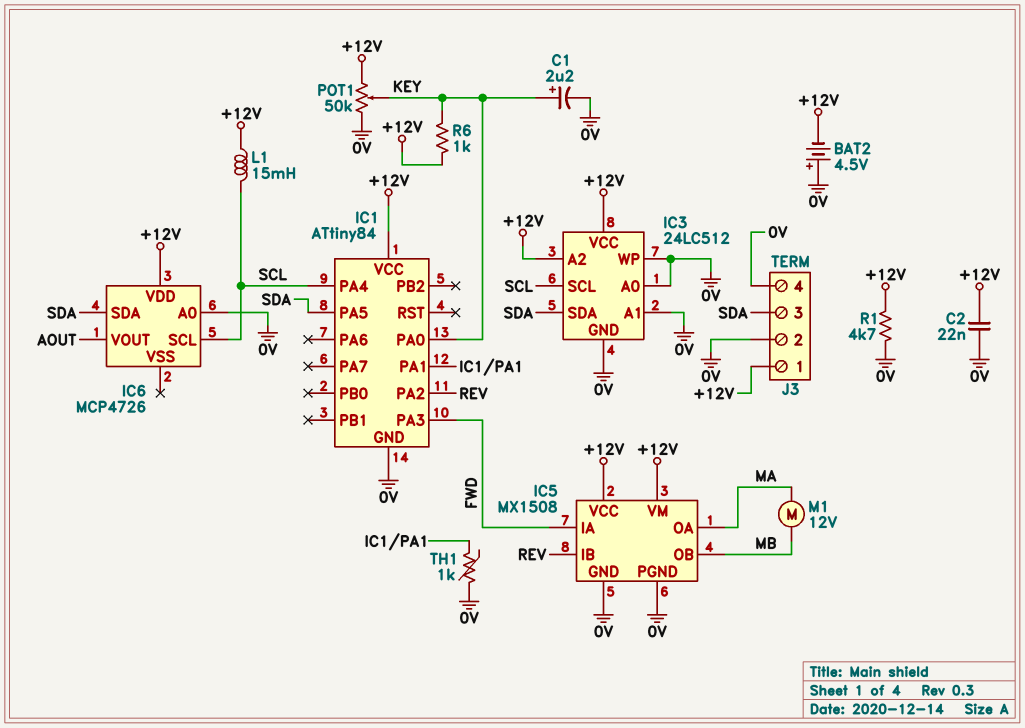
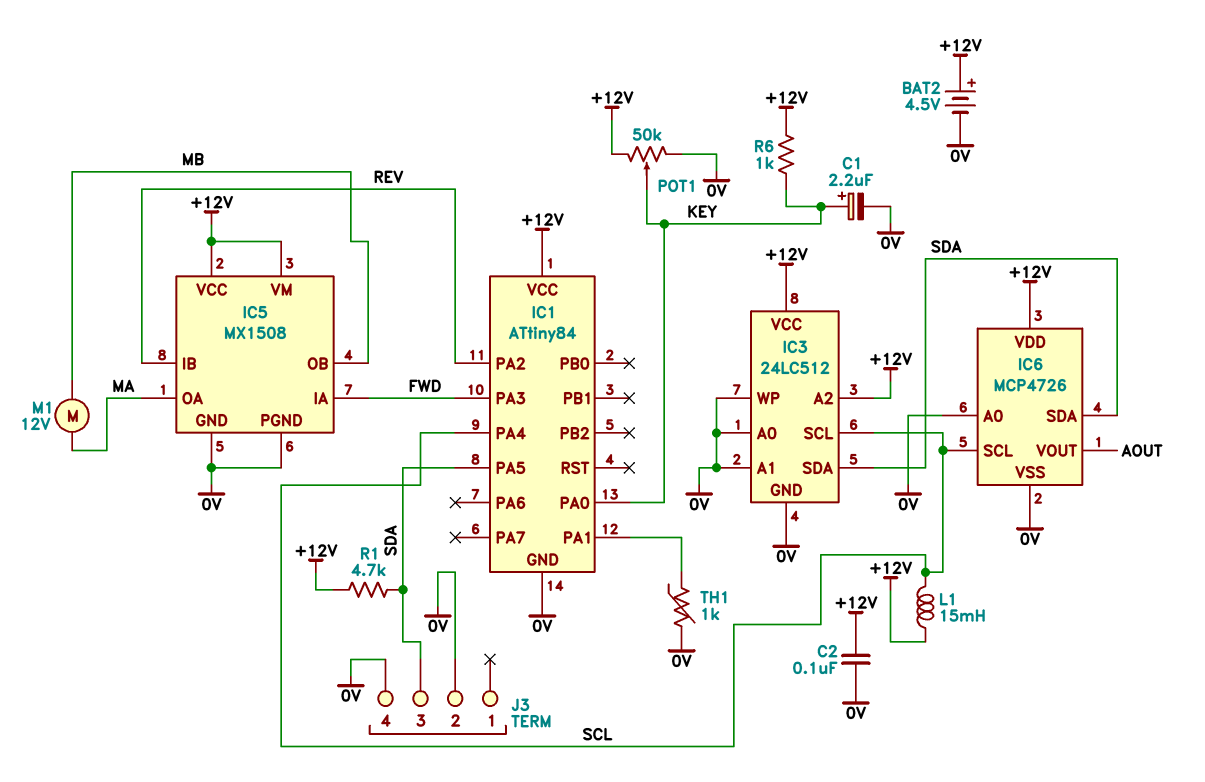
BAT2: 4.5V (plus 0V, minus +12V) -> 4.5V (plus +12V, minus 0V)
C2: 22nF (+12V, 0V) -> 100nF (+12V, 0V)
IC6 pin VSS: none -> 0V
J3 pin 1: +12V -> none
R1: 4.7k (+12V, 0V) -> 4.7k (+12V, SDA)

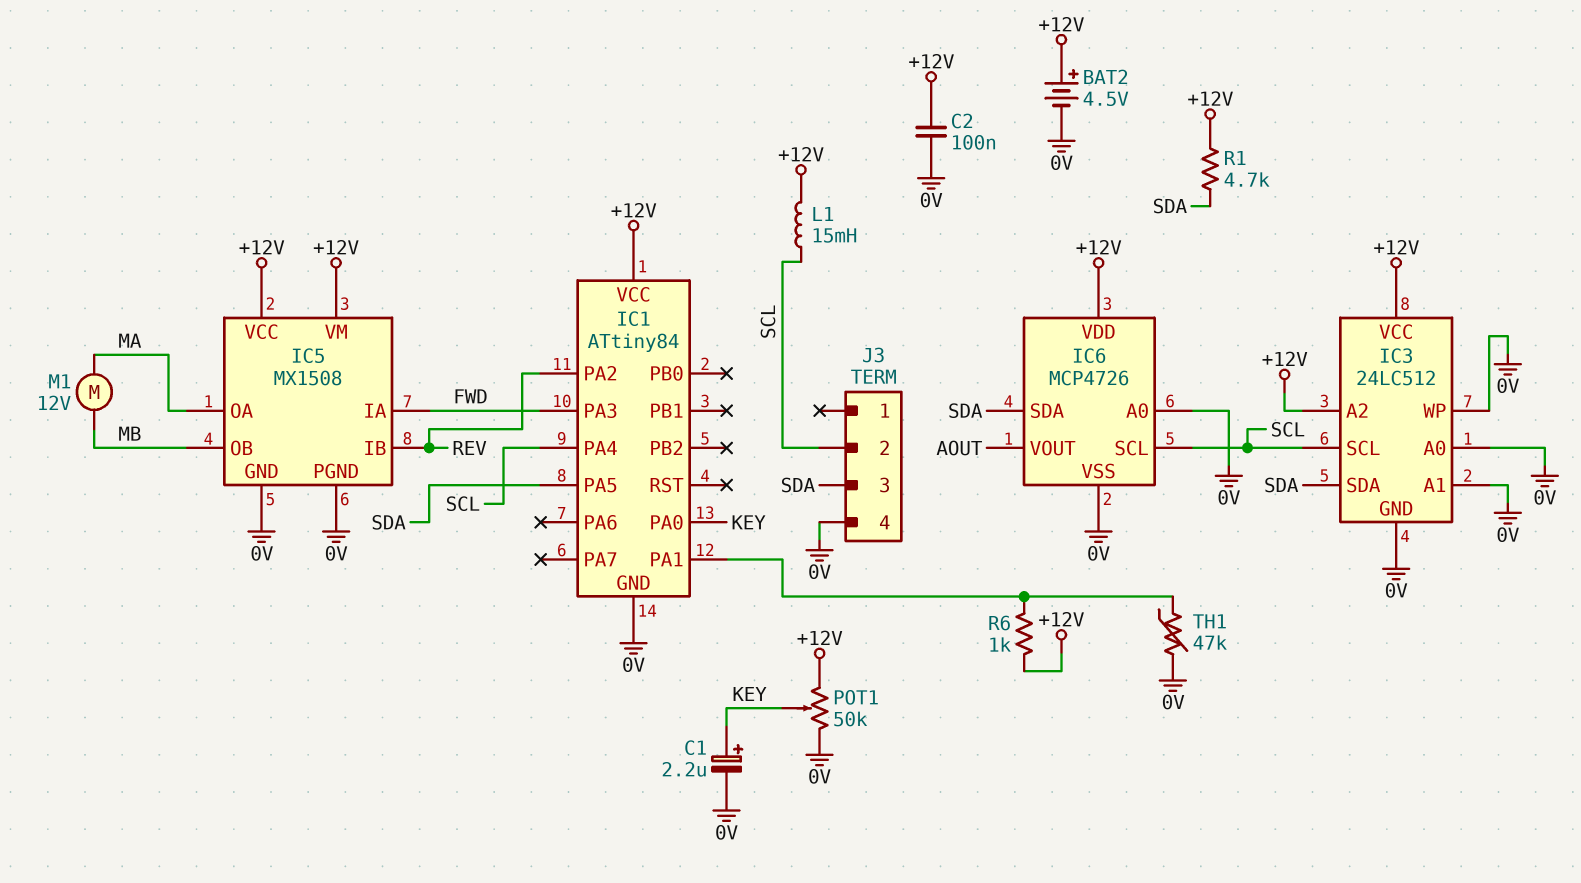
J3 pin 2: 0V -> SCL
R6: 1k (+12V, KEY) -> 1k (+12V, IC1/PA1)
TH1: 1k (0V, IC1/PA1) -> 47k (0V, IC1/PA1)

